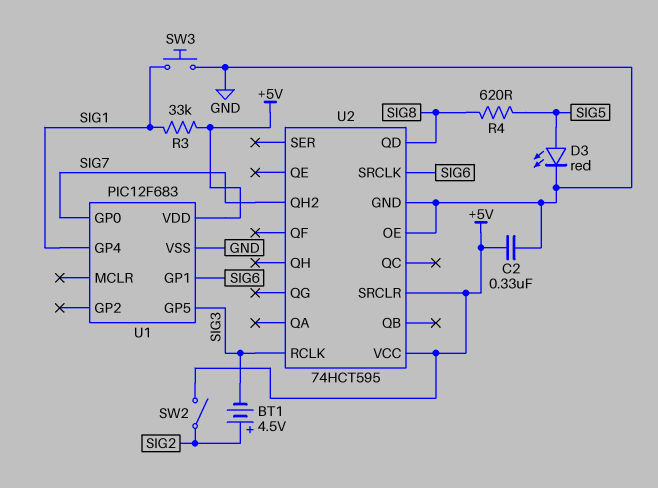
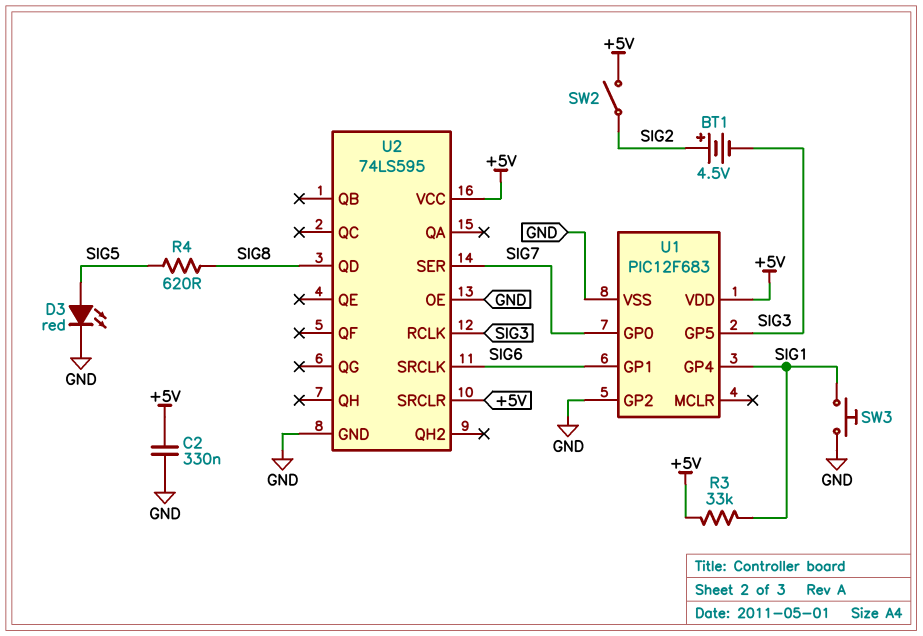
U1 pin GP2: none -> GND
U2: 74HCT595 -> 74LS595
U2 pin QH2: SIG7 -> none
U2 pin SER: none -> SIG7

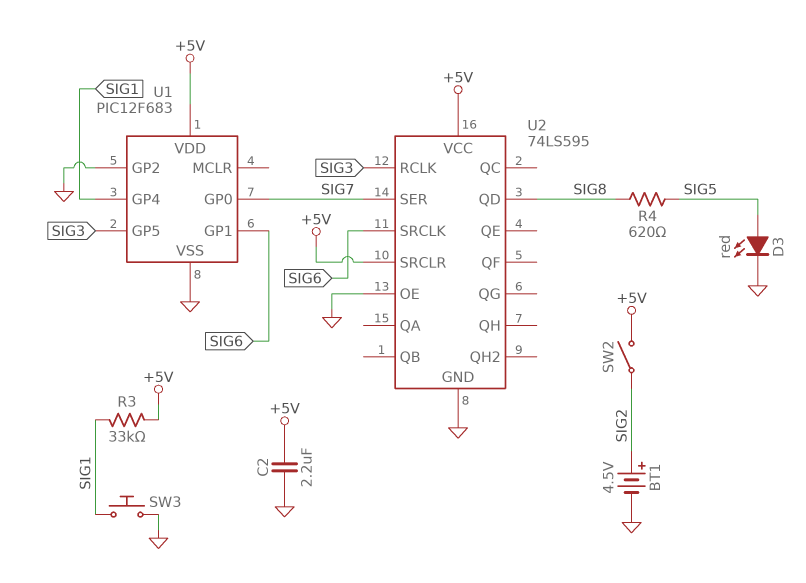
BT1: 4.5V (plus SIG2, minus SIG3) -> 4.5V (plus SIG2, minus GND)
C2: 330nF (+5V, GND) -> 2.2uF (+5V, GND)

